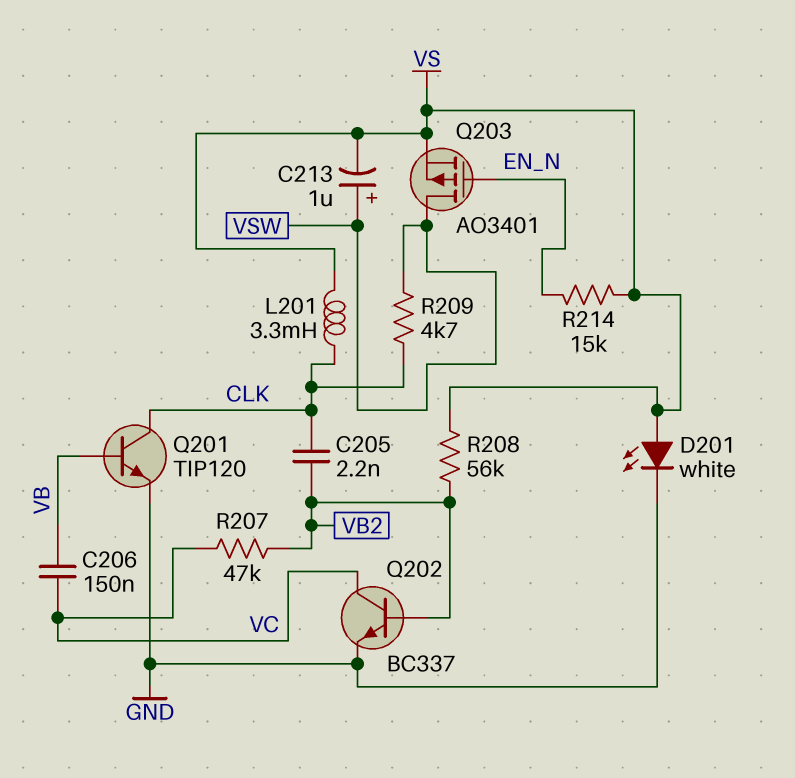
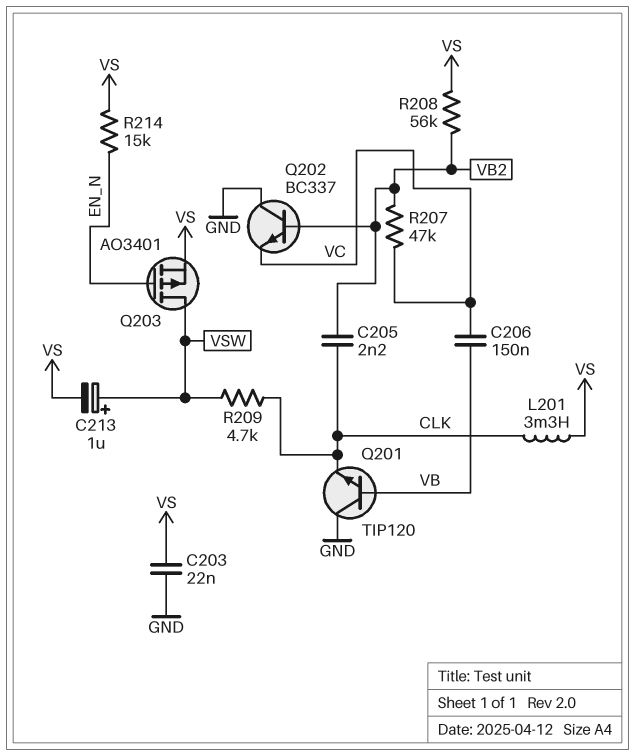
C203: none -> 22nF (GND, VS)
D201: LED white (A VS, K GND) -> none
Q201: NPN TIP120 (B VB, C CLK, E GND) -> NPN TIP120 (B VB, C GND, E CLK)
Q202: NPN BC337 (B VB2, C VC, E GND) -> NPN BC337 (B VB2, C GND, E VC)

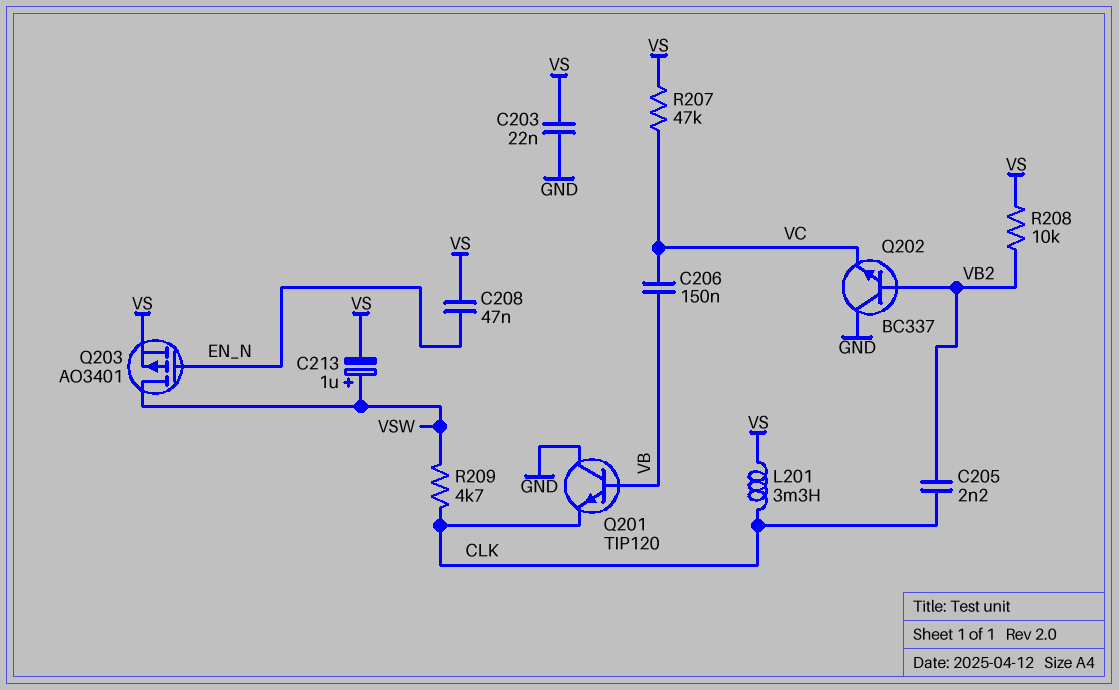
C208: none -> 47nF (EN_N, VS)
R207: 47k (VB2, VC) -> 47k (VC, VS)
R208: 56k (VB2, VS) -> 10k (VB2, VS)
R214: 15k (EN_N, VS) -> none

